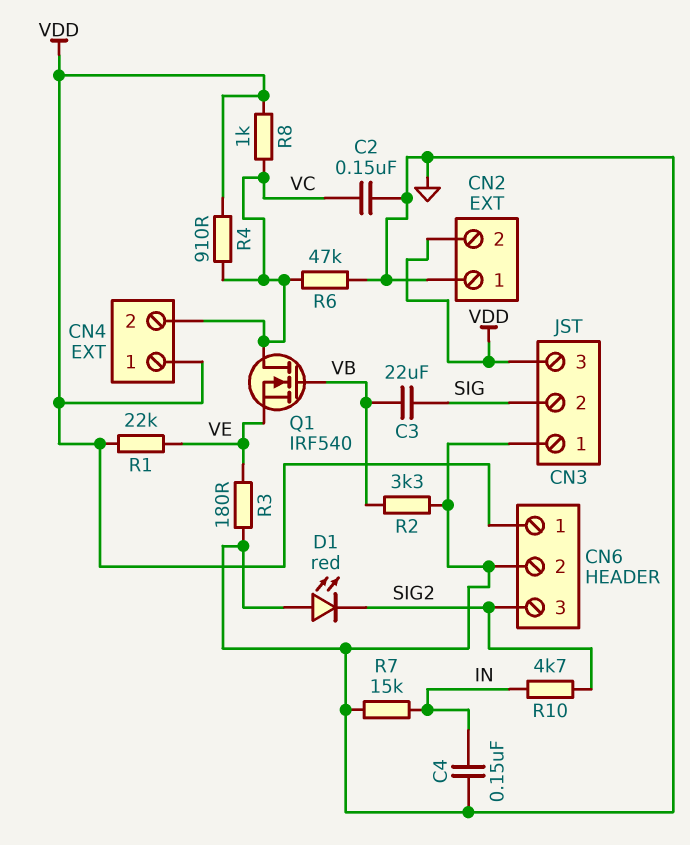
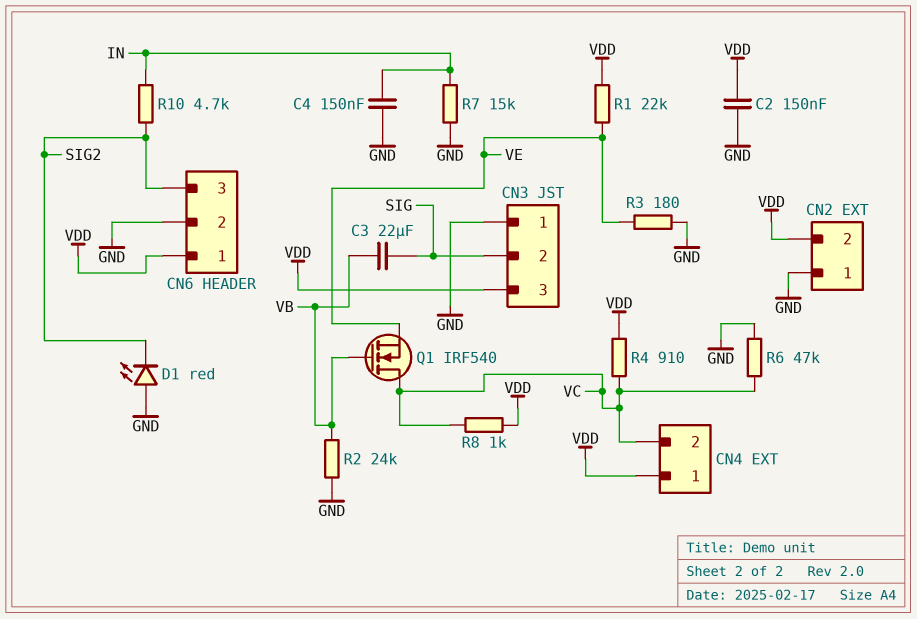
C2: 150nF (GND, VC) -> 150nF (GND, VDD)
R2: 3.3k (GND, VB) -> 24k (GND, VB)

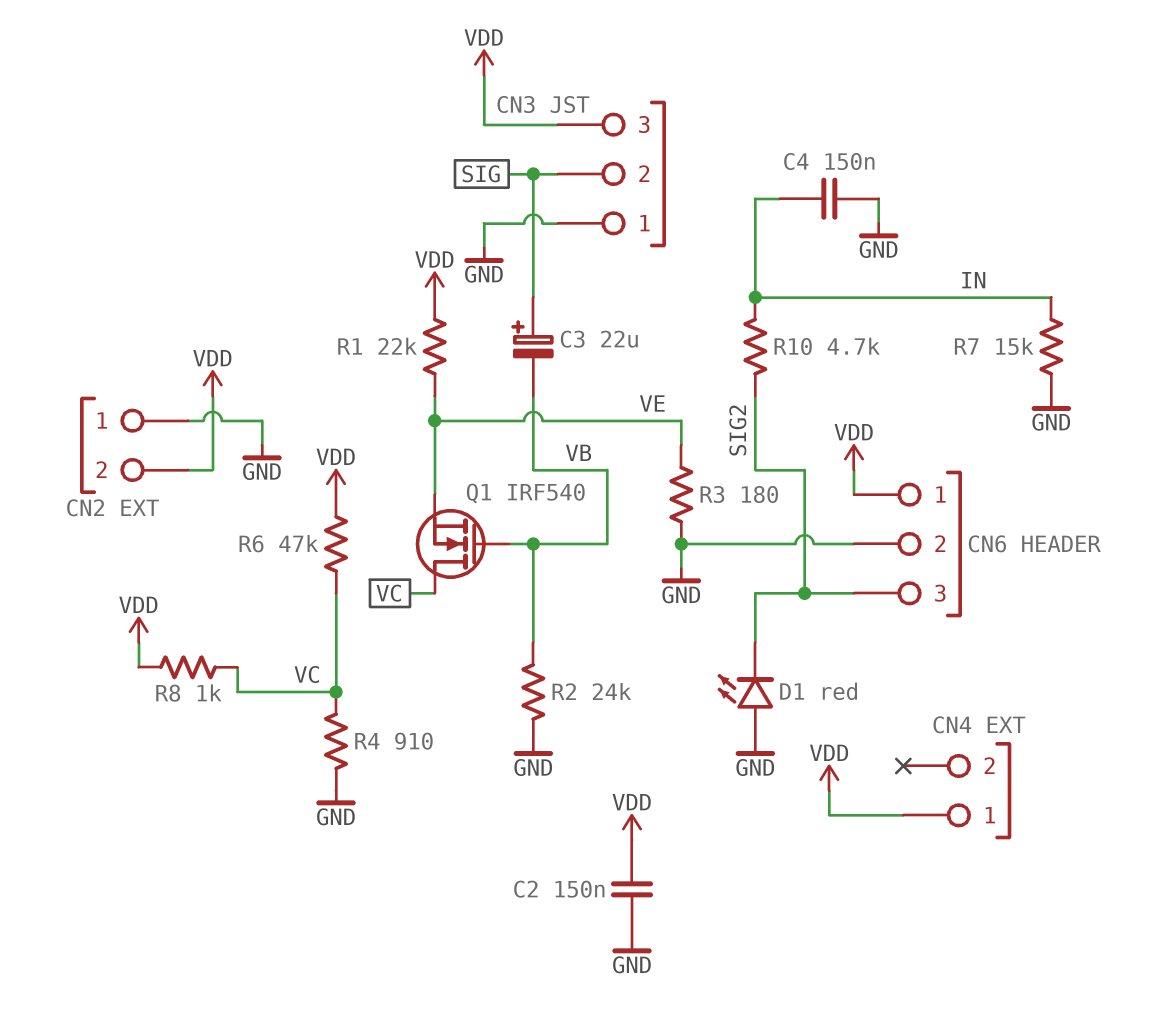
C3: 22uF (SIG, VB) -> 22uF (plus SIG, minus VB)
CN4 pin 2: VC -> none
R4: 910 (VC, VDD) -> 910 (GND, VC)
R6: 47k (GND, VC) -> 47k (VC, VDD)

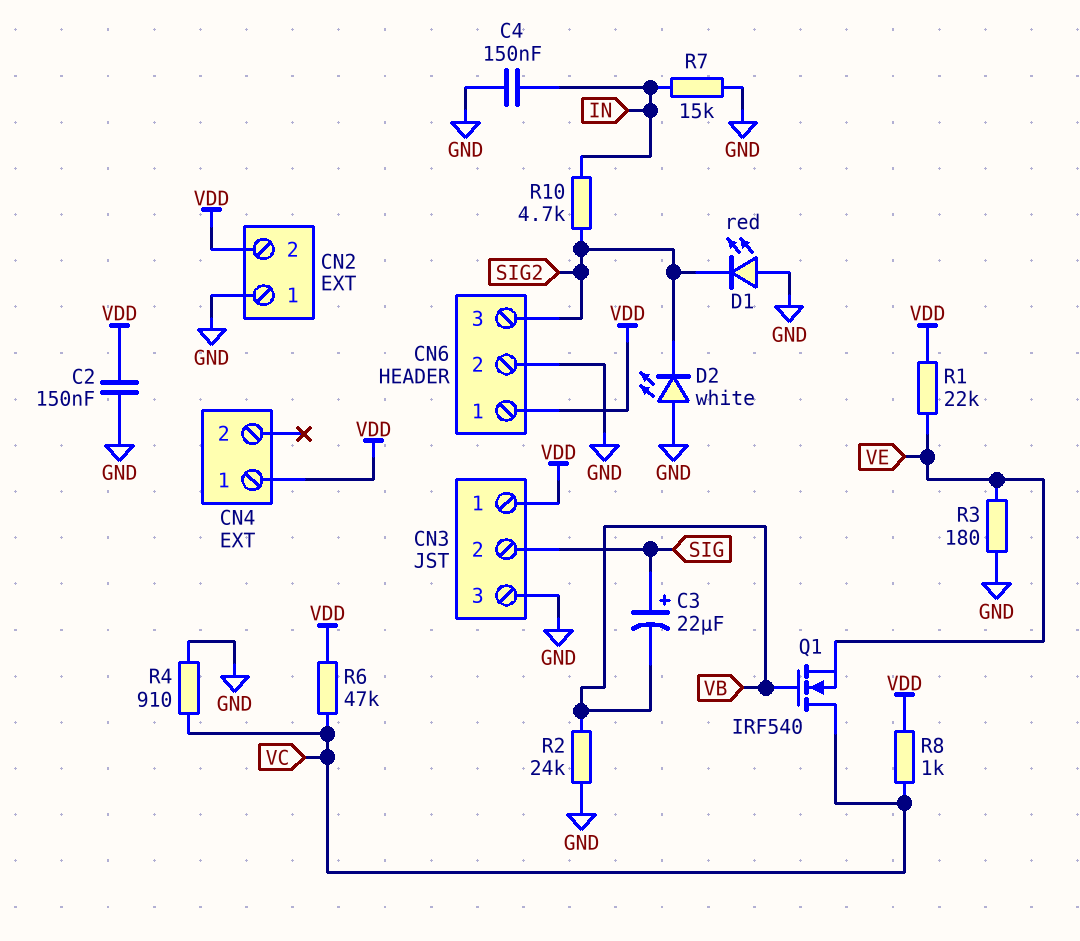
CN3 pin 1: GND -> VDD
CN3 pin 3: VDD -> GND
D2: none -> LED white (A GND, K SIG2)

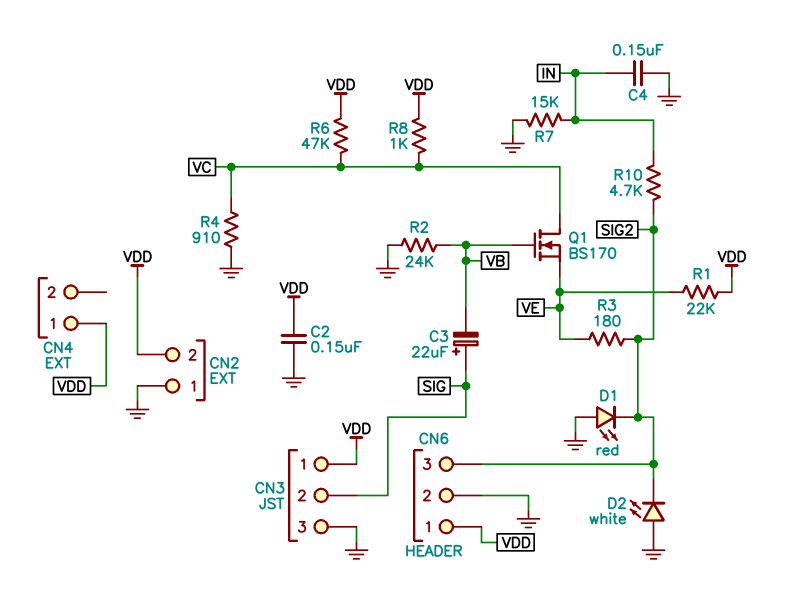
Q1: NMOS IRF540 (G VB, D VC, S VE) -> NMOS BS170 (G VB, D VC, S VE)
R3: 180 (GND, VE) -> 180 (SIG2, VE)

